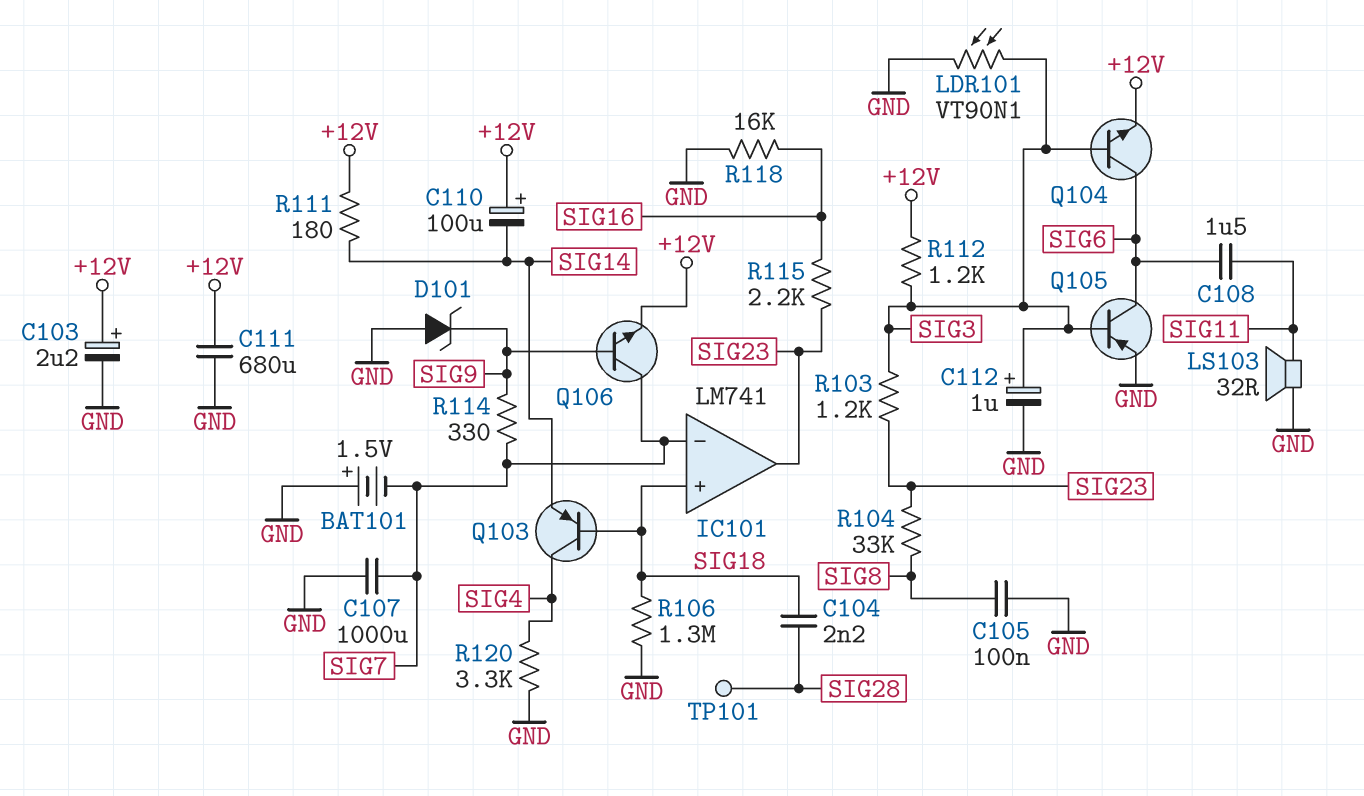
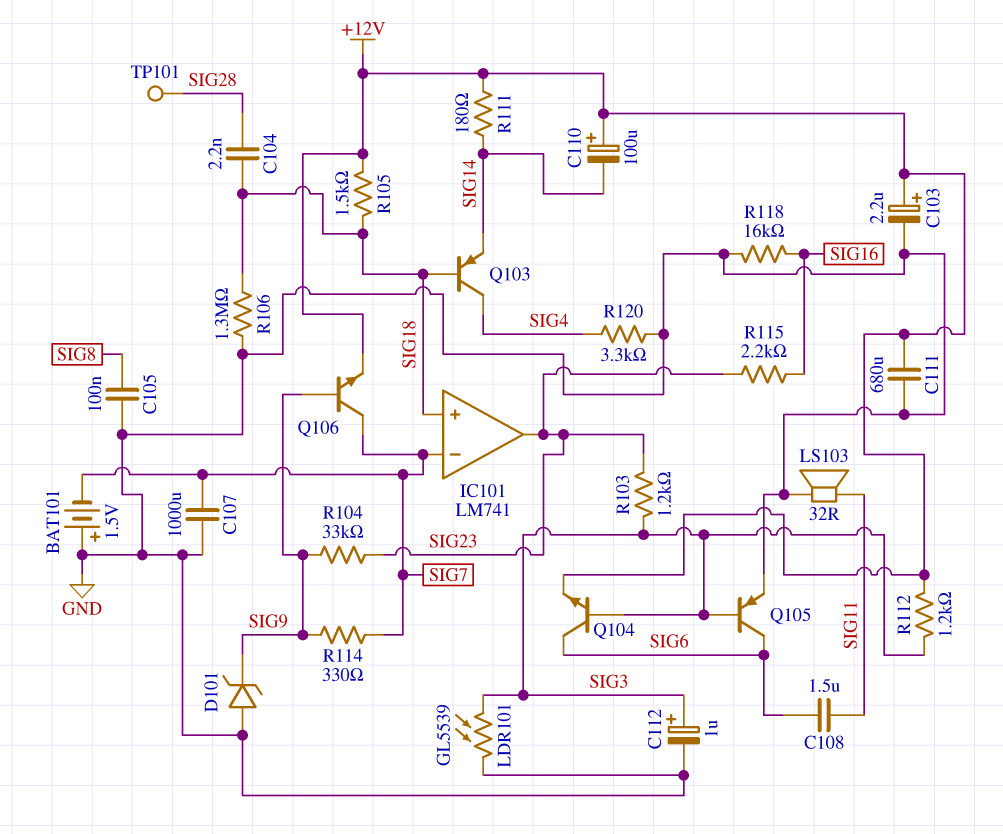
LDR101: VT90N1 (GND, SIG3) -> GL5539 (GND, SIG3)
R104: 33k (SIG8, SIG23) -> 33k (SIG9, SIG23)
R105: none -> 1.5k (+12V, SIG18)

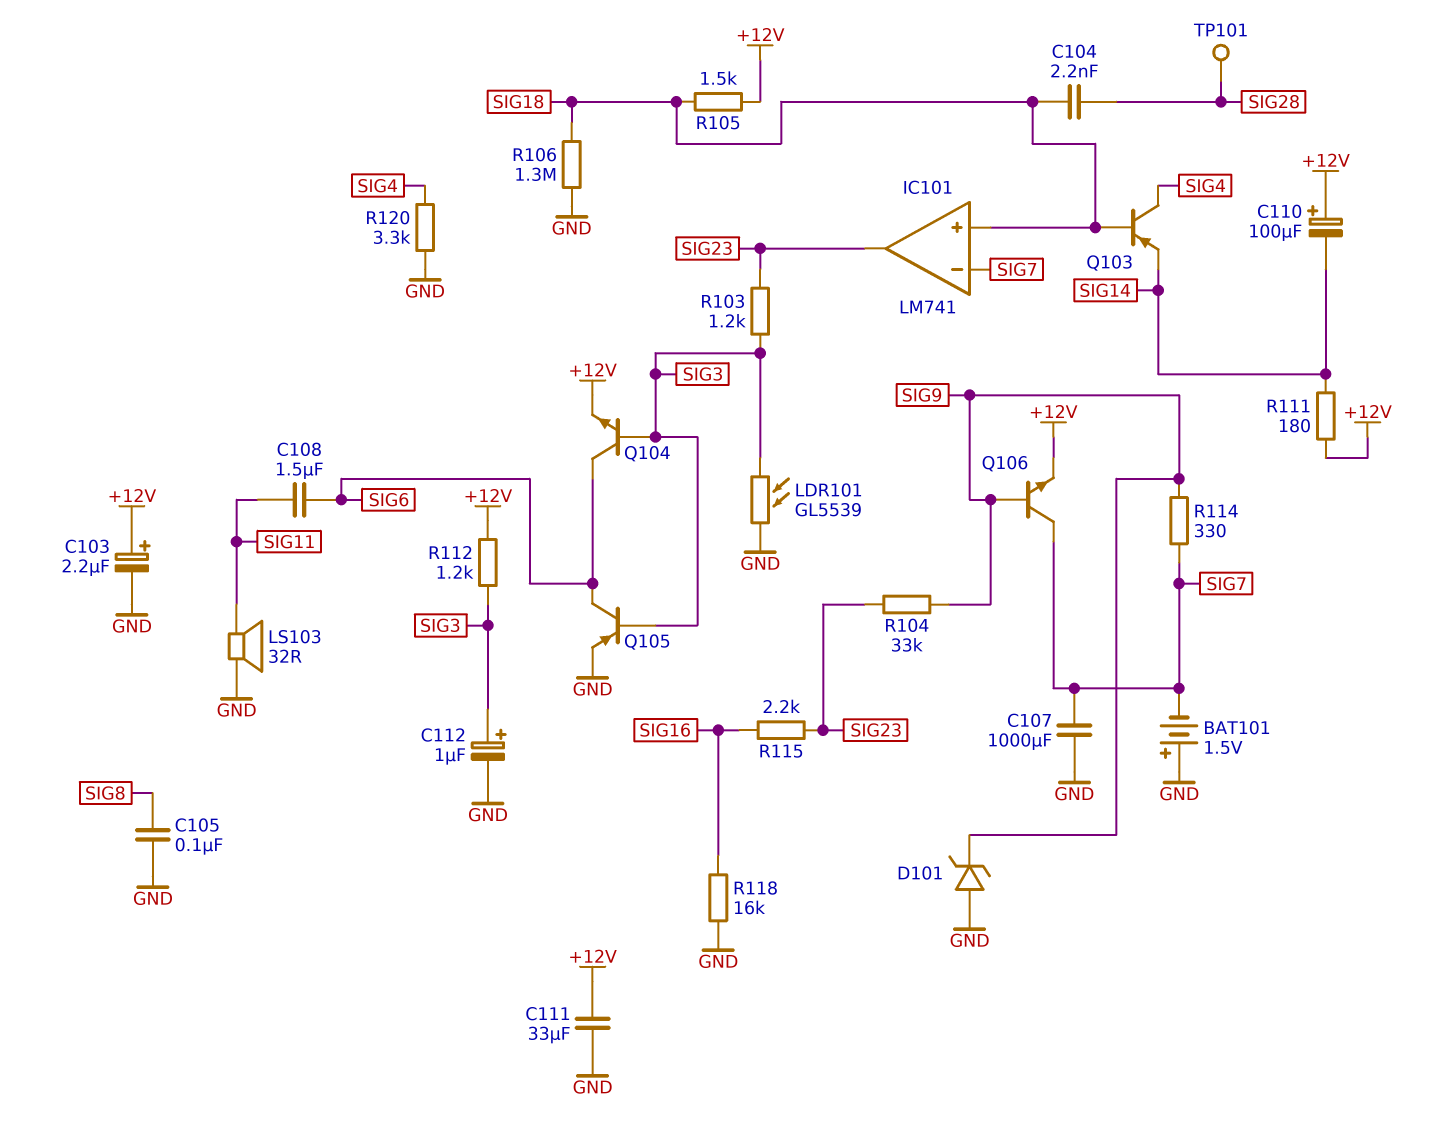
C111: 680uF (+12V, GND) -> 33uF (+12V, GND)

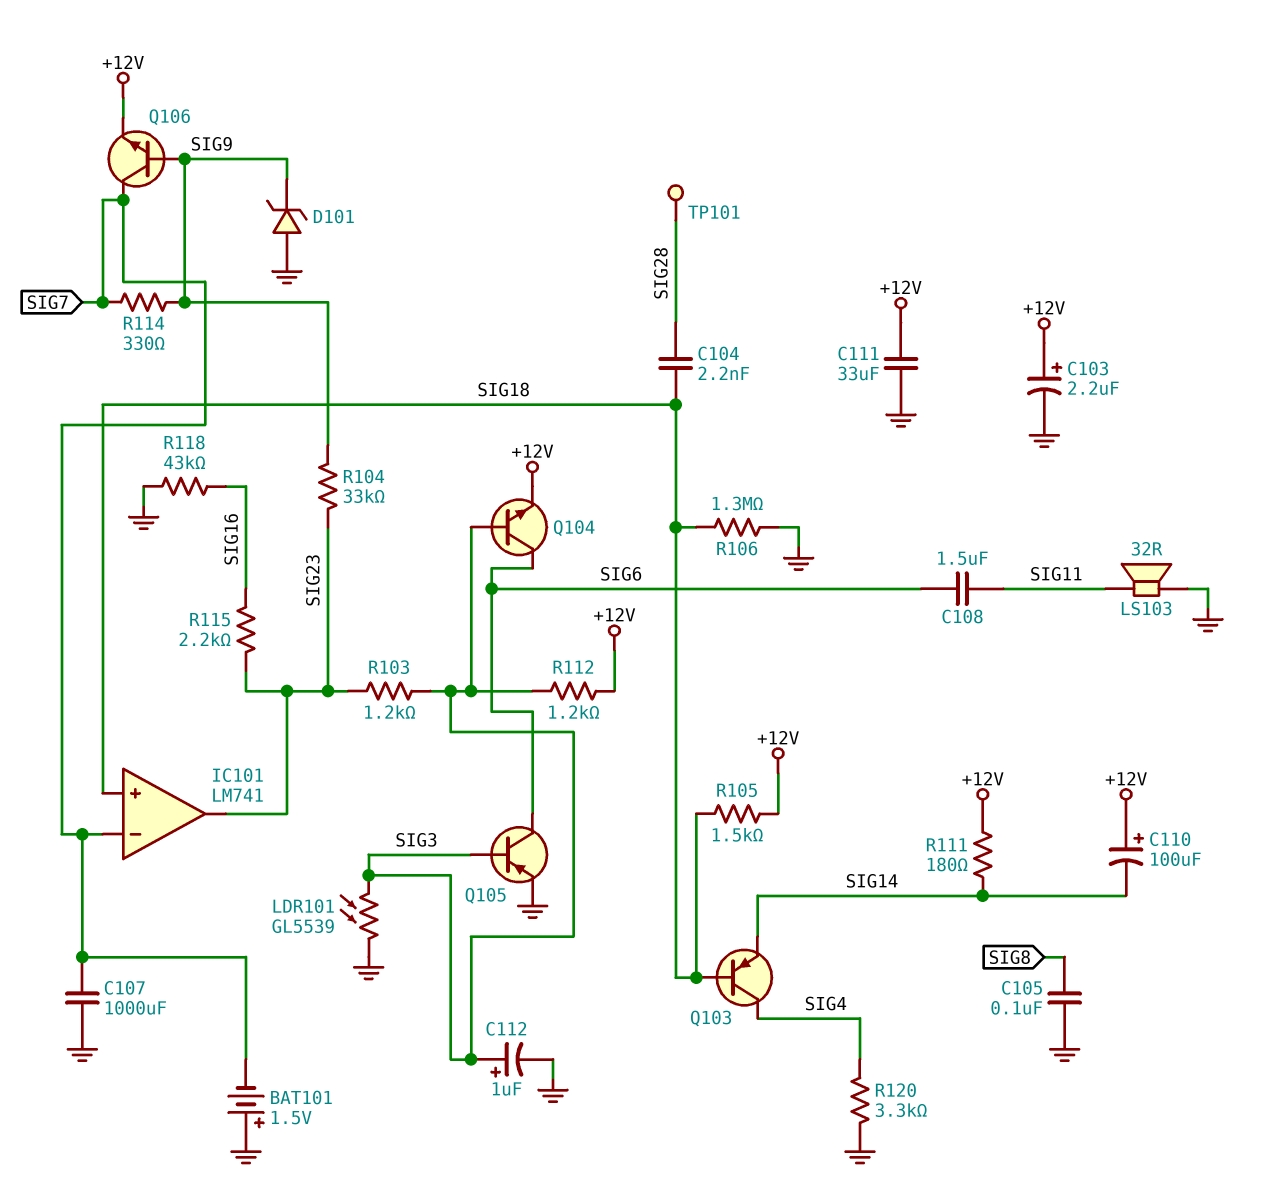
R118: 16k (GND, SIG16) -> 43k (GND, SIG16)

